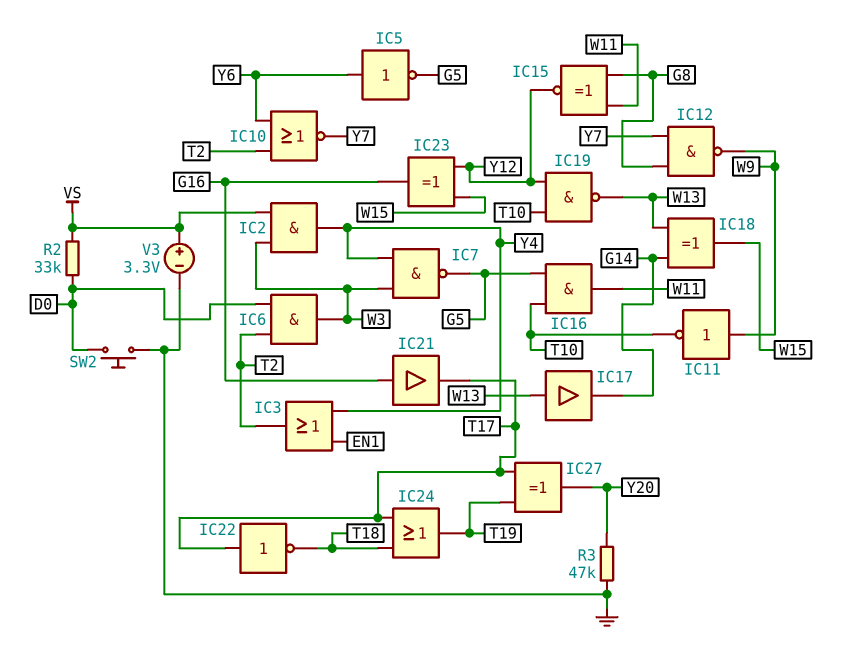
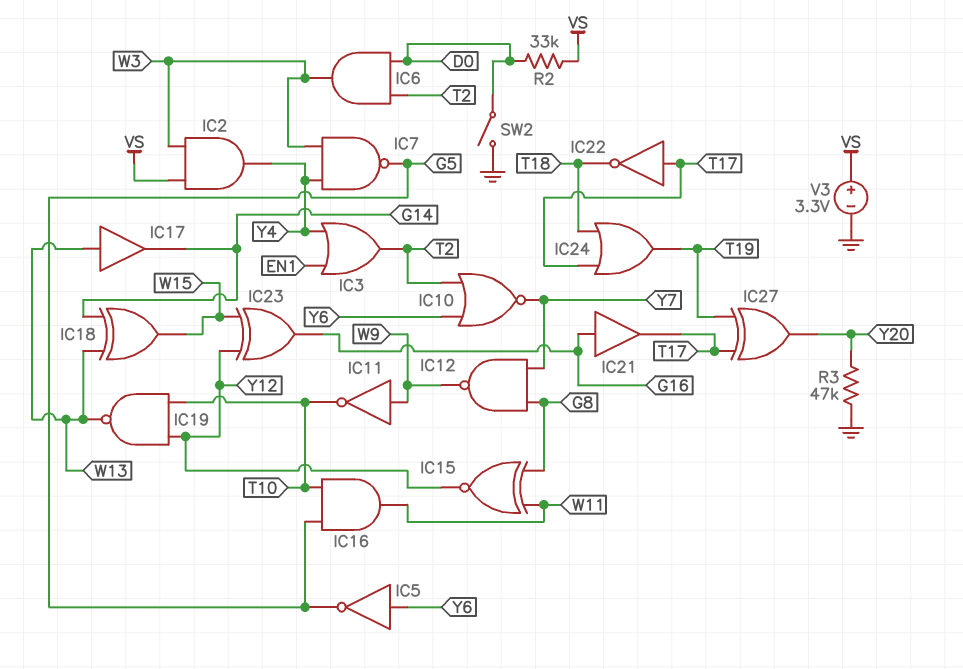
SW2: button (D0, GND) -> switch (D0, GND)

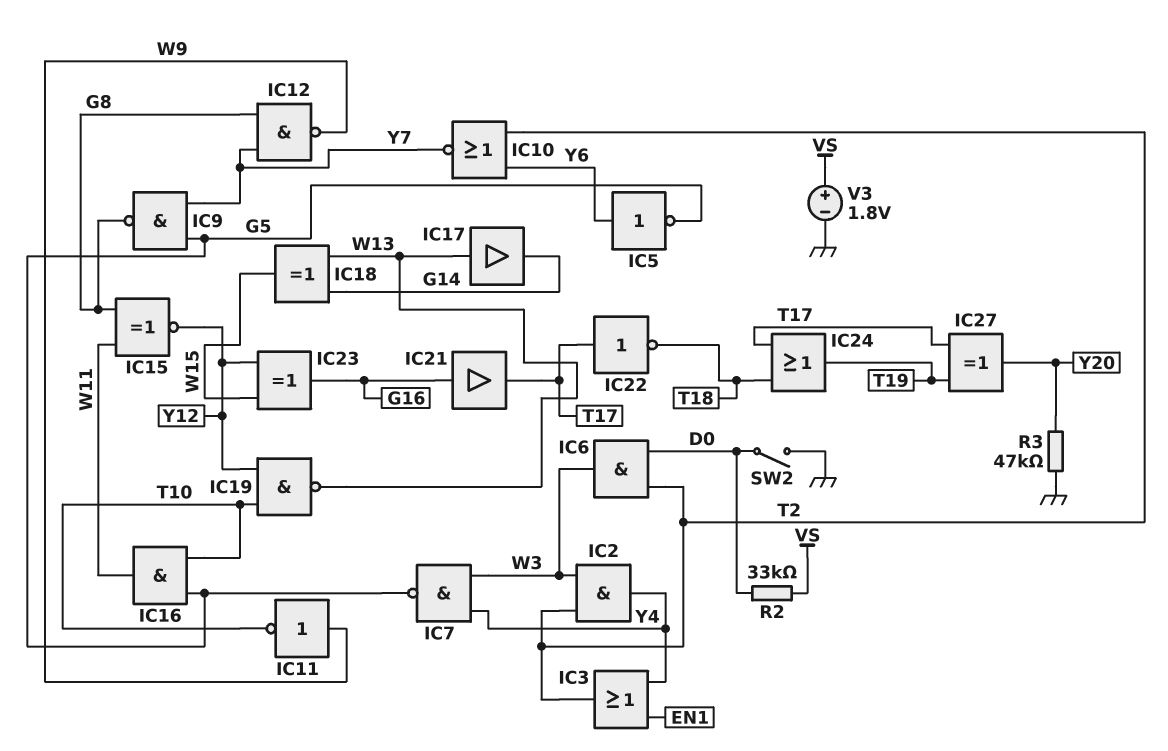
IC2: AND (in VS, in W3, out Y4) -> AND (in T2, in W3, out Y4)
IC9: none -> NAND (in G5, in Y7, out G8)
V3: 3.3V (plus VS, minus GND) -> 1.8V (plus VS, minus GND)

